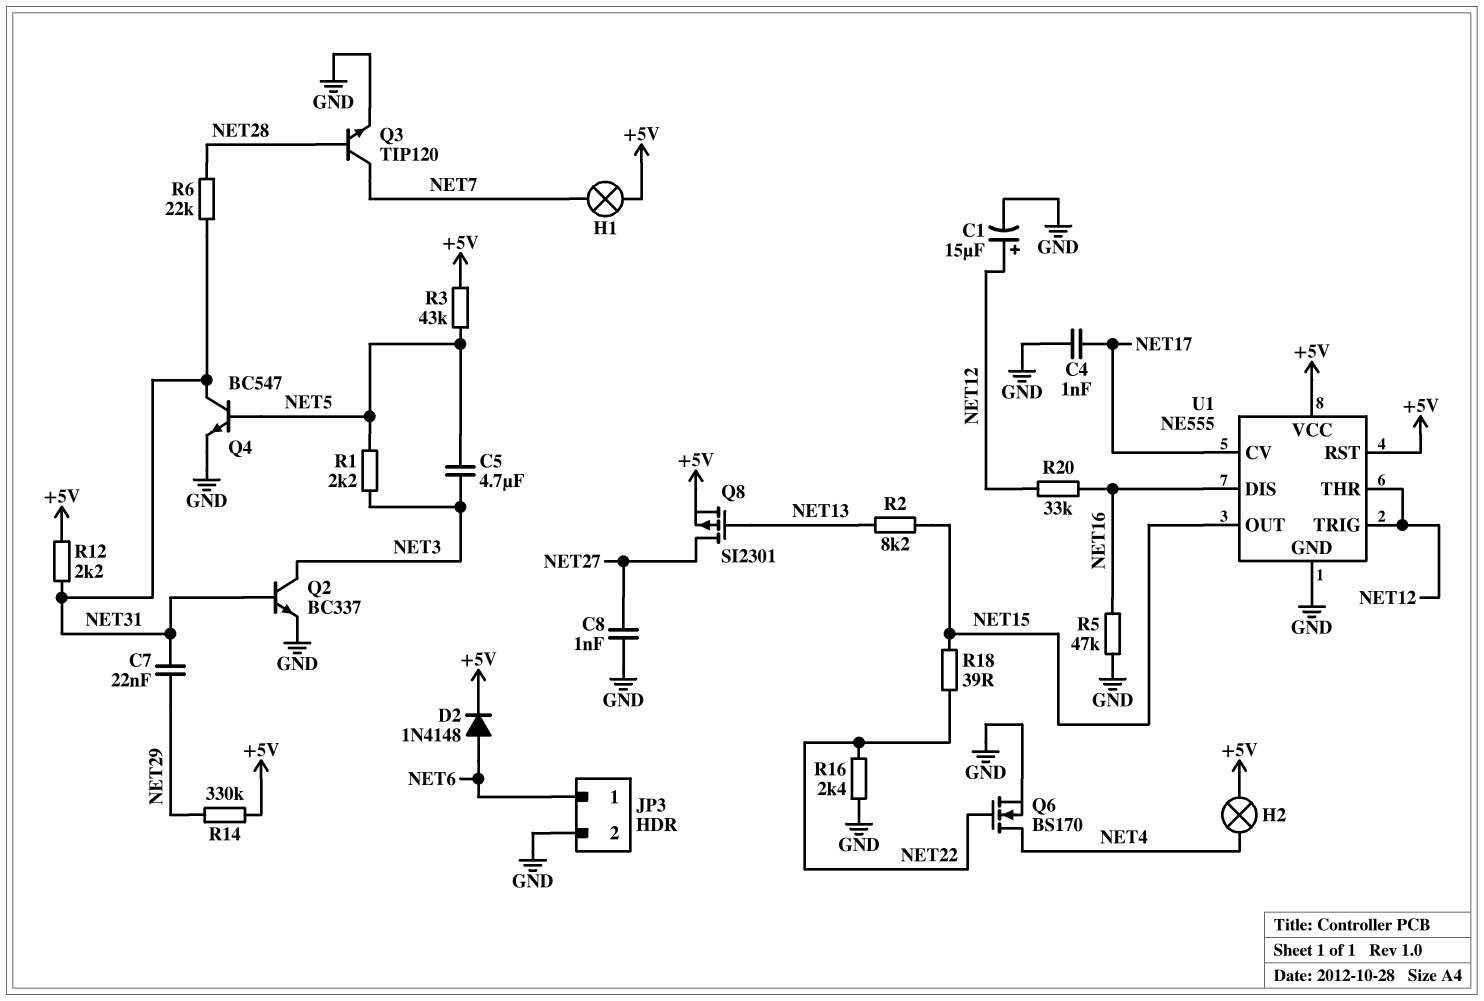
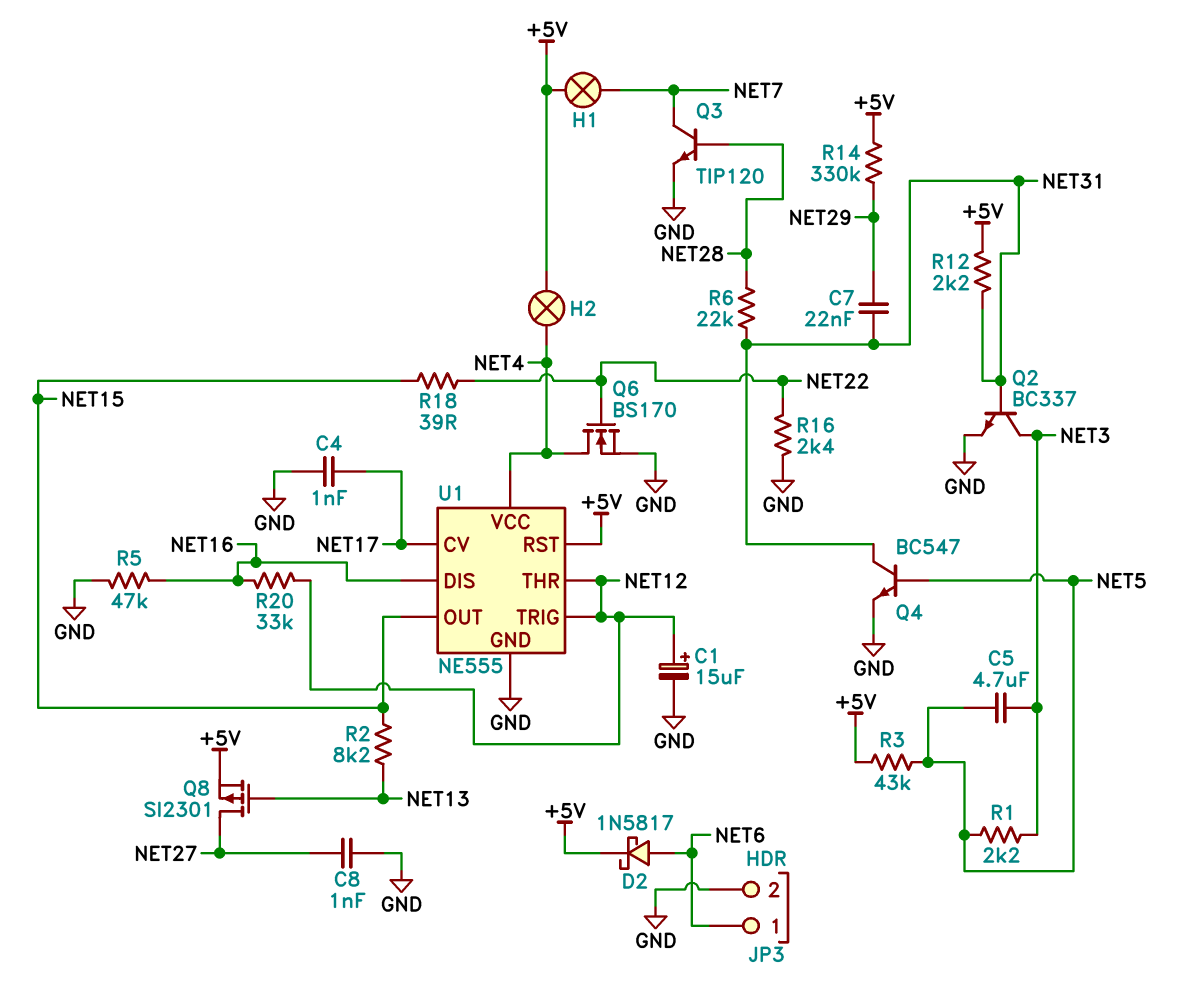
D2: diode 1N4148 (A NET6, K +5V) -> schottky 1N5817 (A NET6, K +5V)
U1 pin VCC: +5V -> NET4

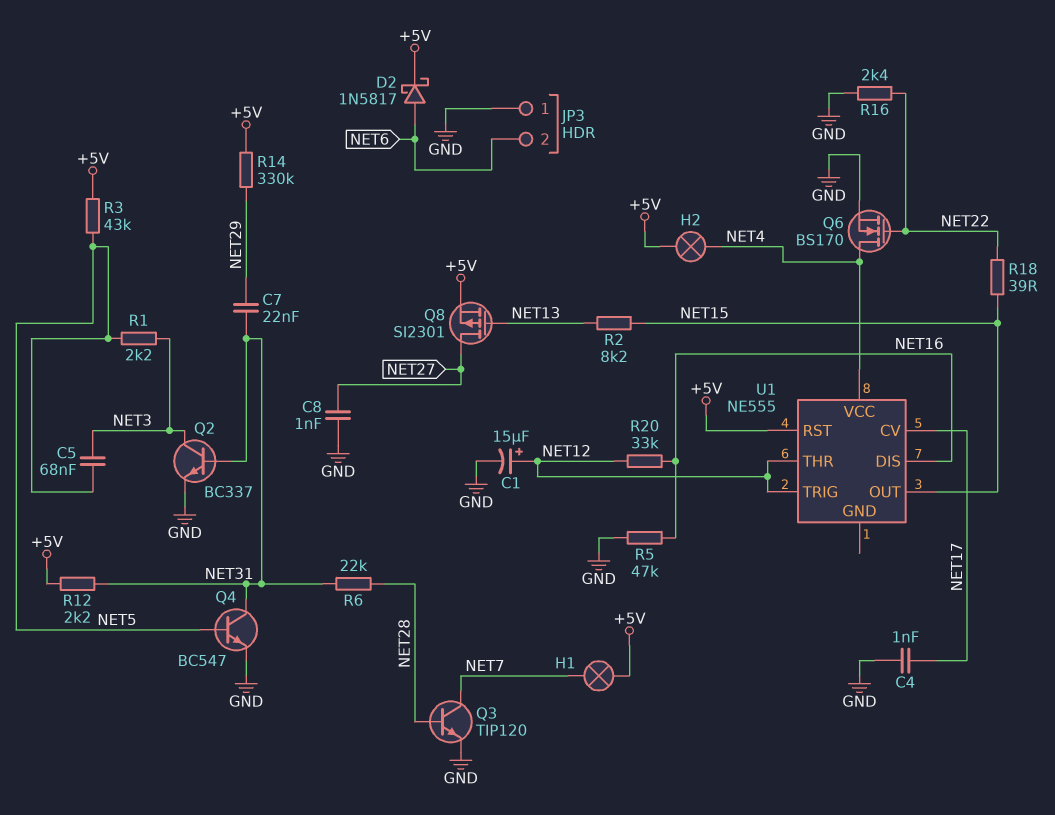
C5: 4.7uF (NET3, NET5) -> 68nF (NET3, NET5)
JP3 pin 1: NET6 -> GND
JP3 pin 2: GND -> NET6
U1 pin GND: GND -> none

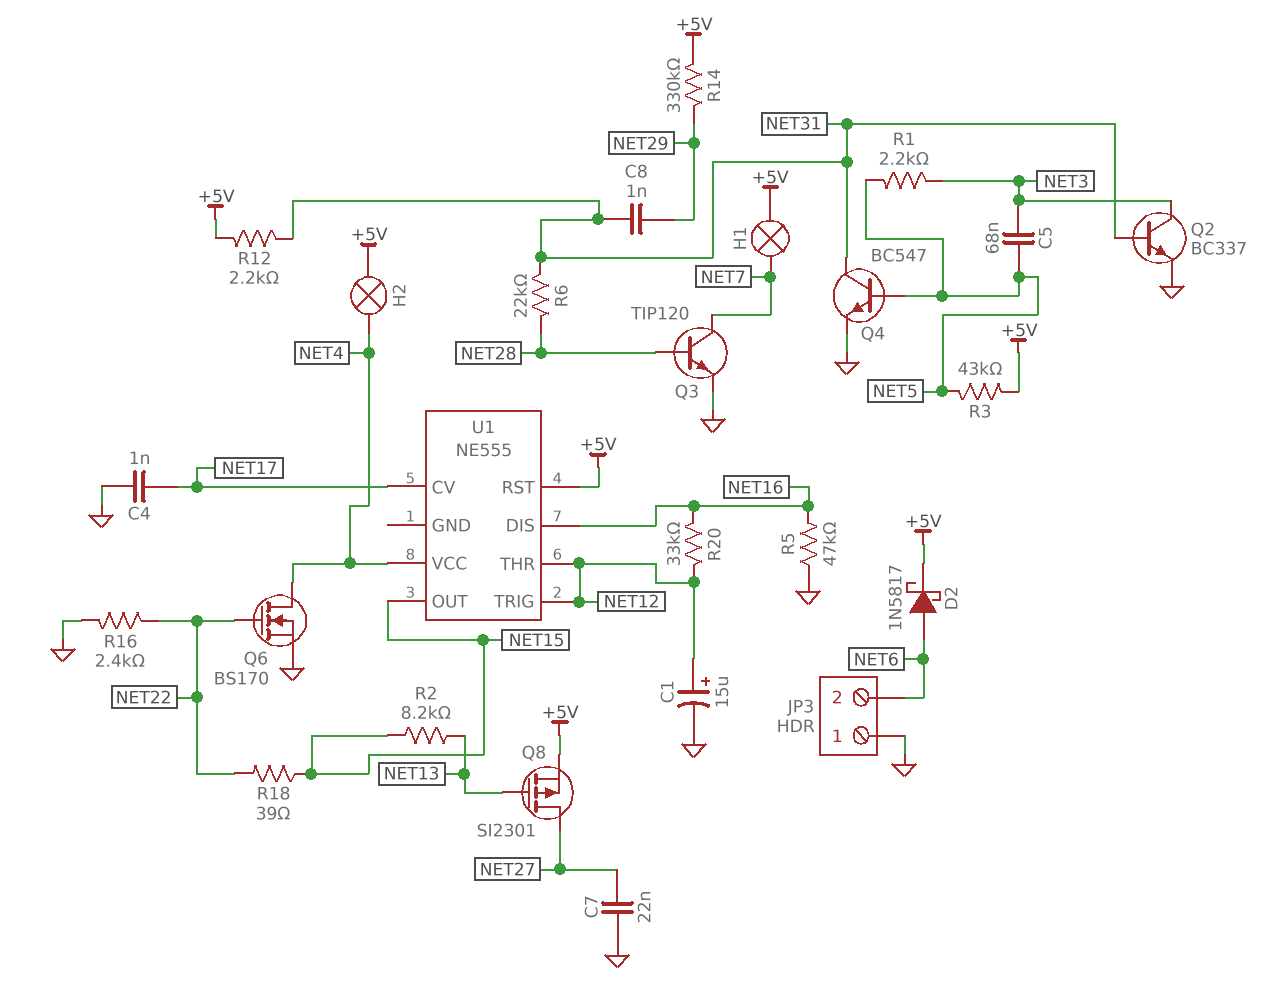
C7: 22nF (NET29, NET31) -> 22nF (GND, NET27)
C8: 1nF (GND, NET27) -> 1nF (NET29, NET31)

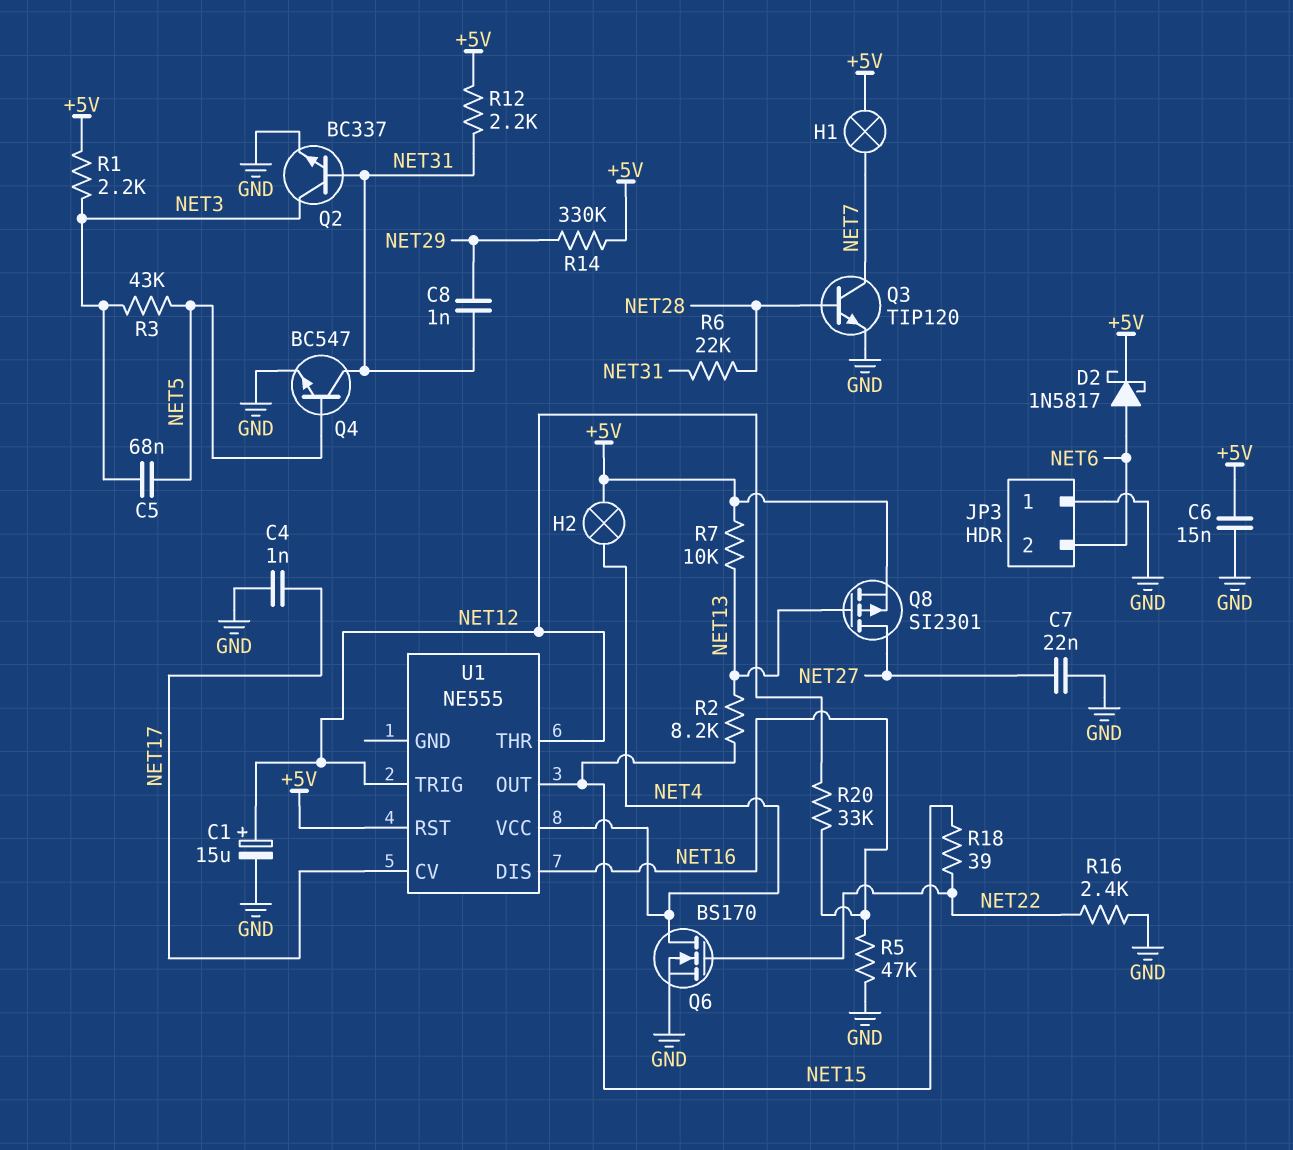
C6: none -> 15nF (+5V, GND)
R1: 2.2k (NET3, NET5) -> 2.2k (+5V, NET3)
R3: 43k (+5V, NET5) -> 43k (NET3, NET5)
R7: none -> 10k (+5V, NET13)

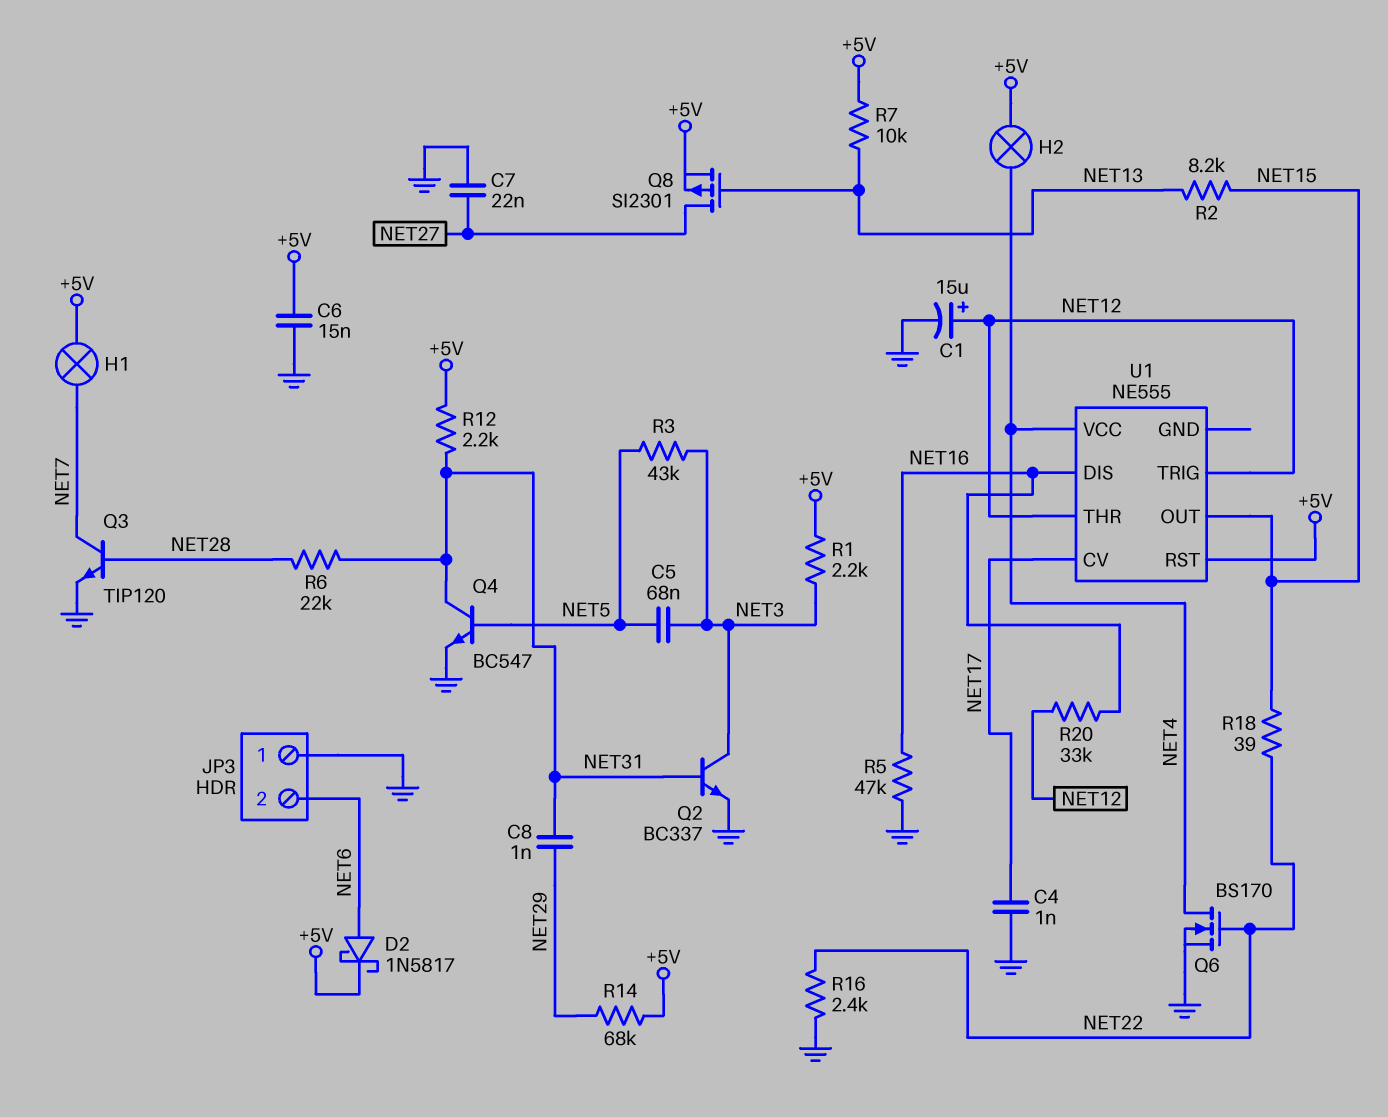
R14: 330k (+5V, NET29) -> 68k (+5V, NET29)

